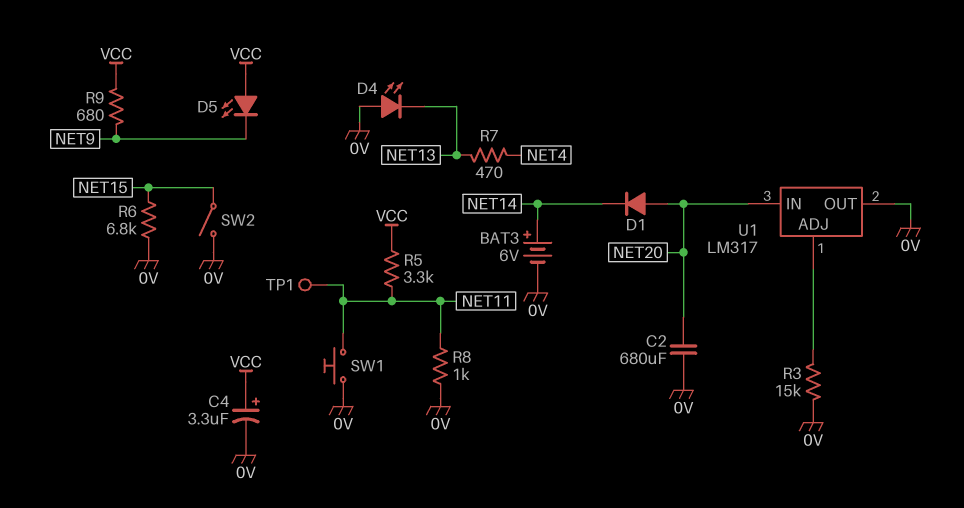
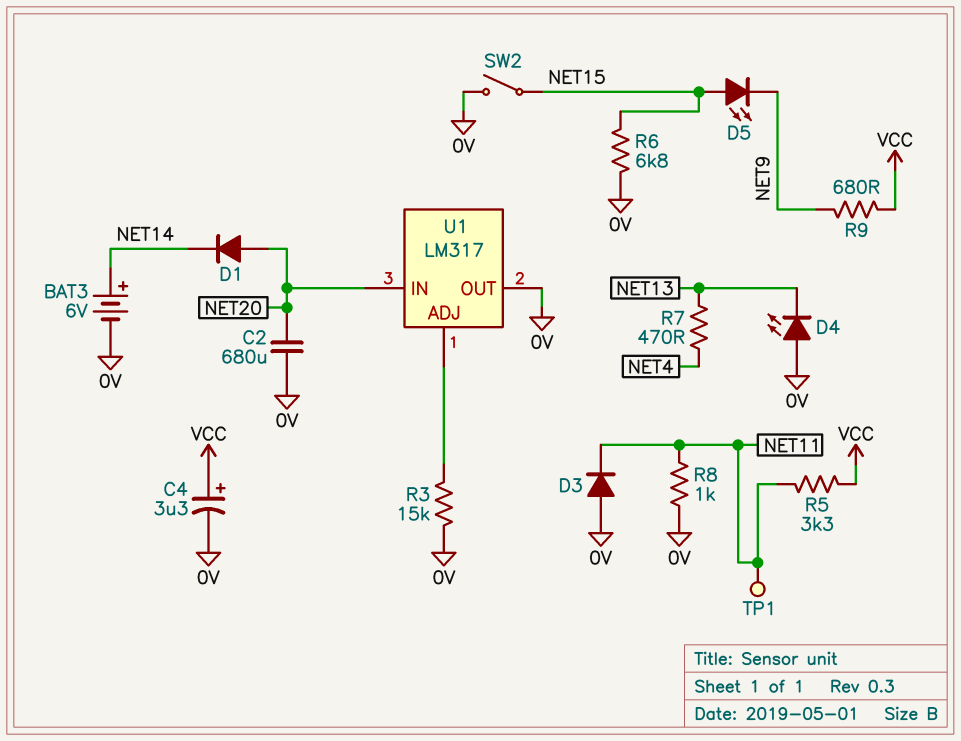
D3: none -> diode (A 0V, K NET11)
D5: LED (A VCC, K NET9) -> LED (A NET15, K NET9)
SW1: button (0V, NET11) -> none

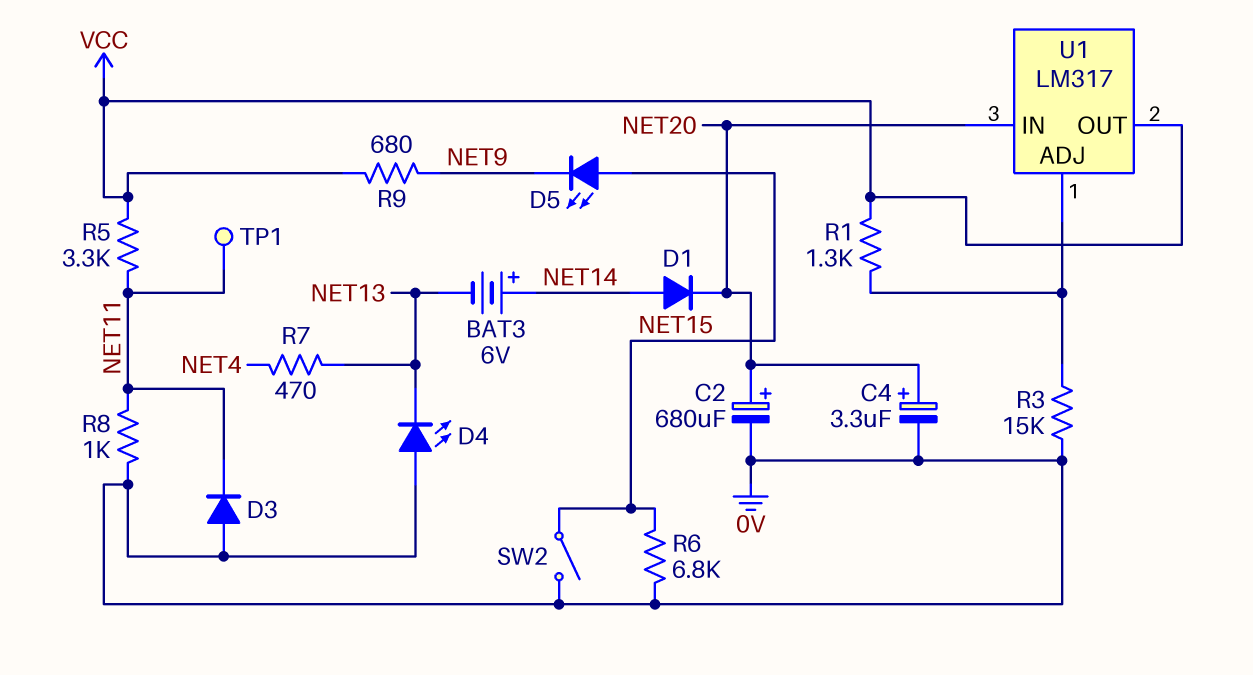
BAT3: 6V (plus NET14, minus 0V) -> 6V (plus NET14, minus NET13)
C2: 680uF (0V, NET20) -> 680uF (plus NET20, minus 0V)
C4: 3.3uF (plus VCC, minus 0V) -> 3.3uF (plus NET20, minus 0V)
D1: diode (A NET20, K NET14) -> diode (A NET14, K NET20)
R1: none -> 1.3k (U1/ADJ, VCC)
U1 pin OUT: 0V -> VCC

